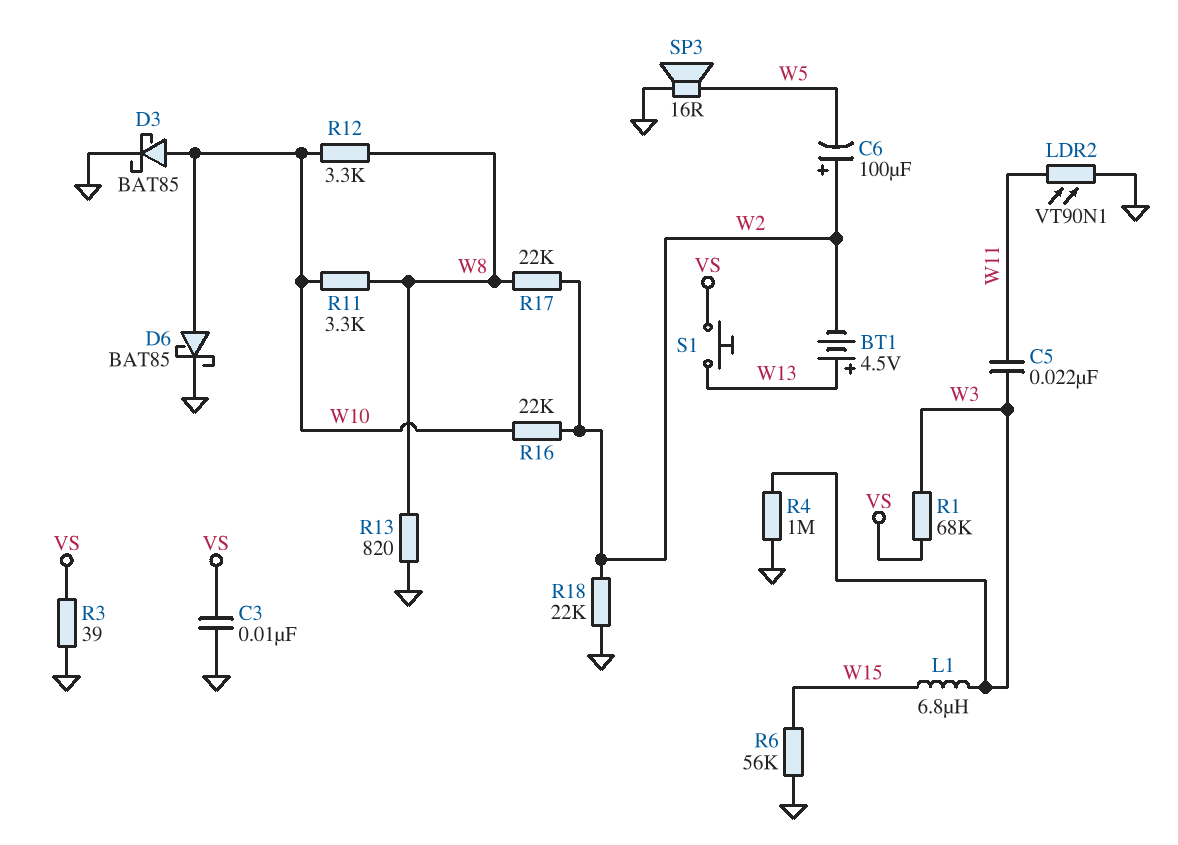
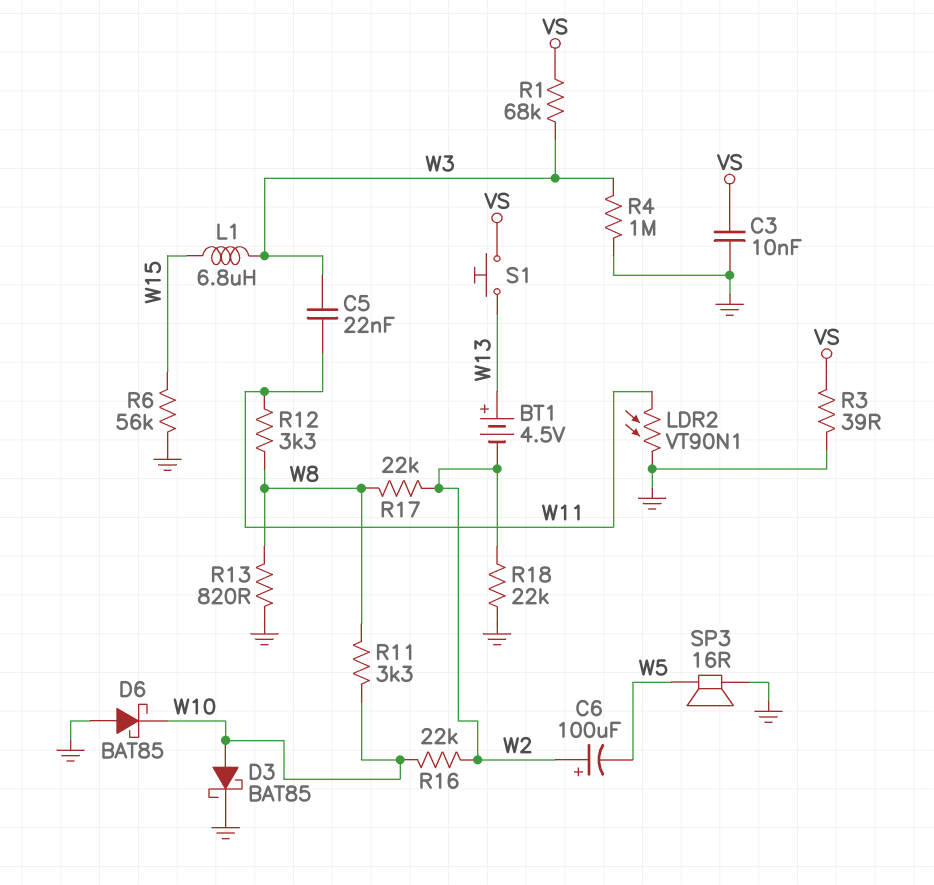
D6: schottky BAT85 (A W10, K GND) -> schottky BAT85 (A GND, K W10)
R12: 3.3k (W8, W10) -> 3.3k (W8, W11)

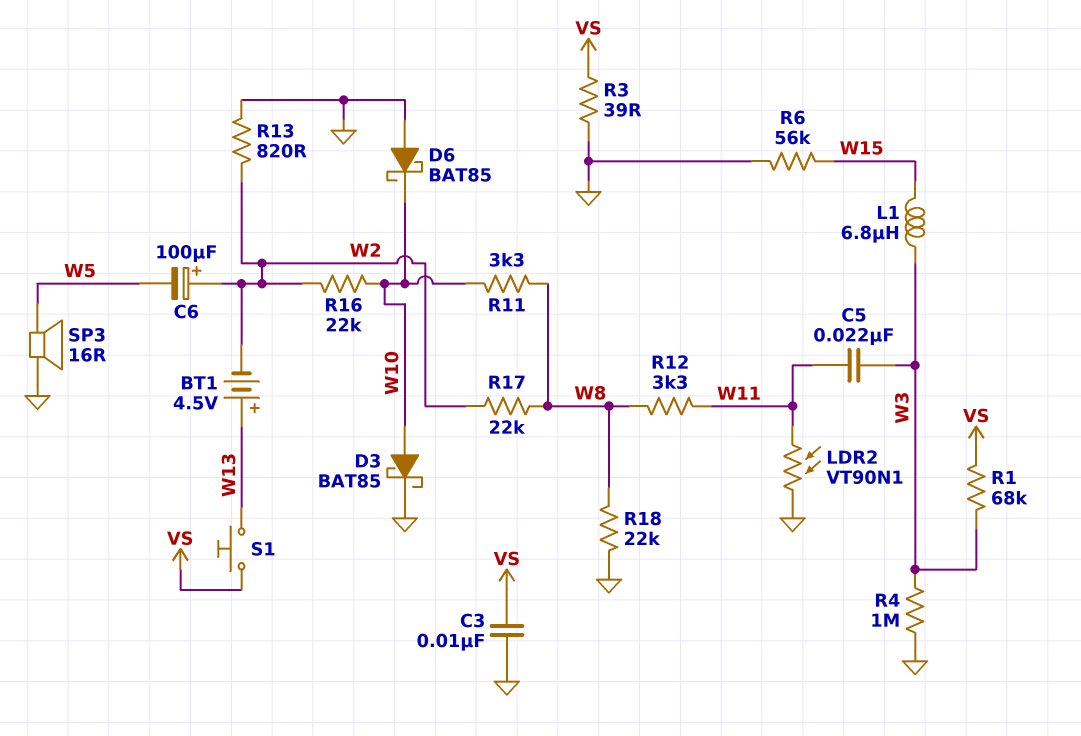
R13: 820 (GND, W8) -> 820 (GND, W2)
R18: 22k (GND, W2) -> 22k (GND, W8)

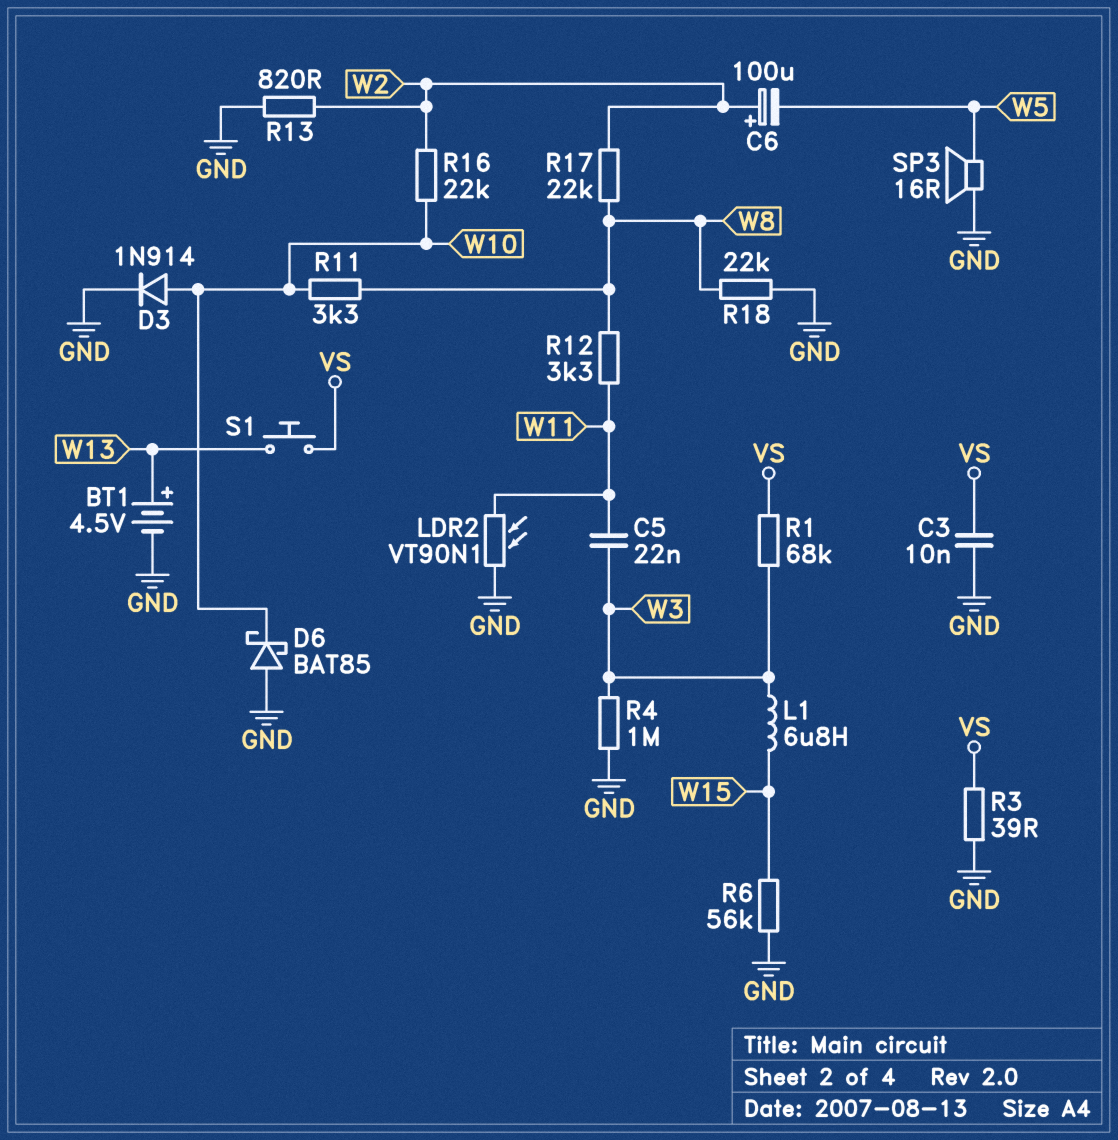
BT1: 4.5V (plus W13, minus W2) -> 4.5V (plus W13, minus GND)
D3: schottky BAT85 (A W10, K GND) -> diode 1N914 (A W10, K GND)

